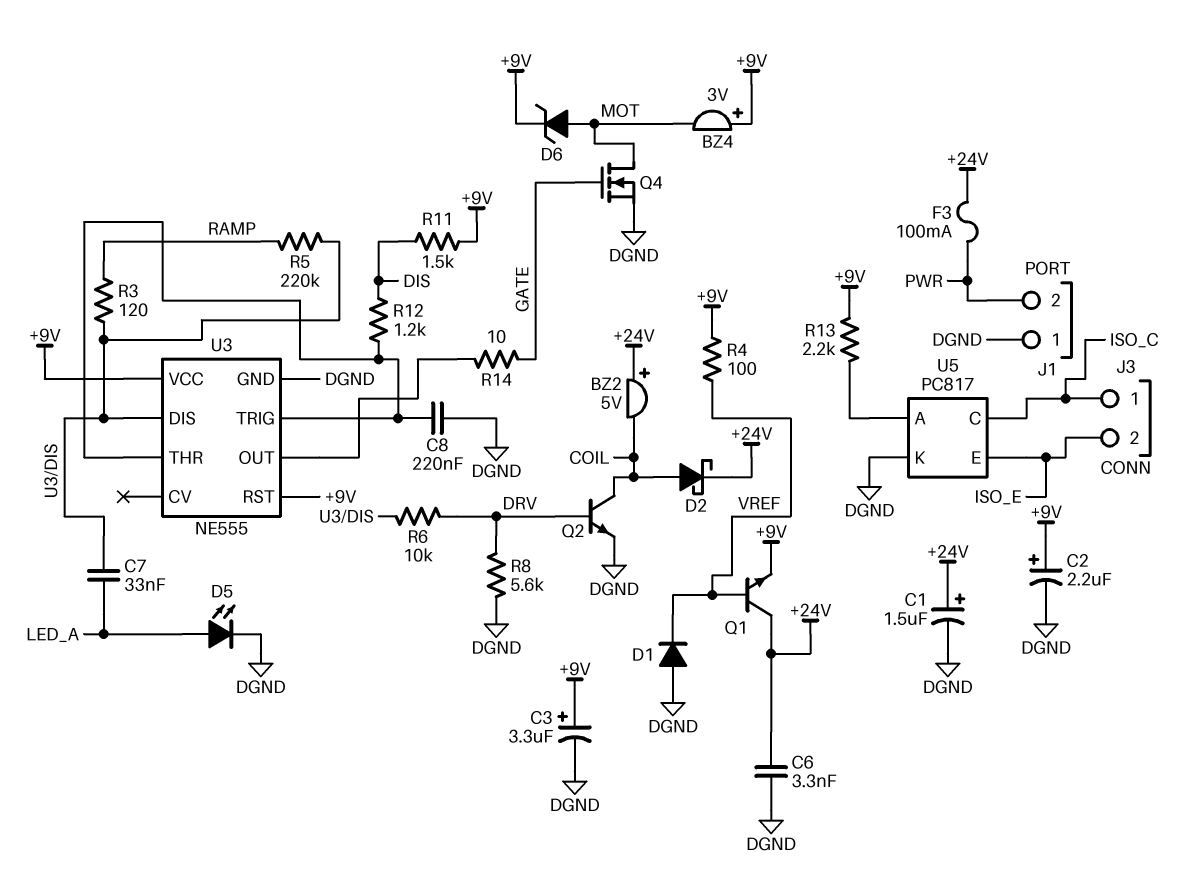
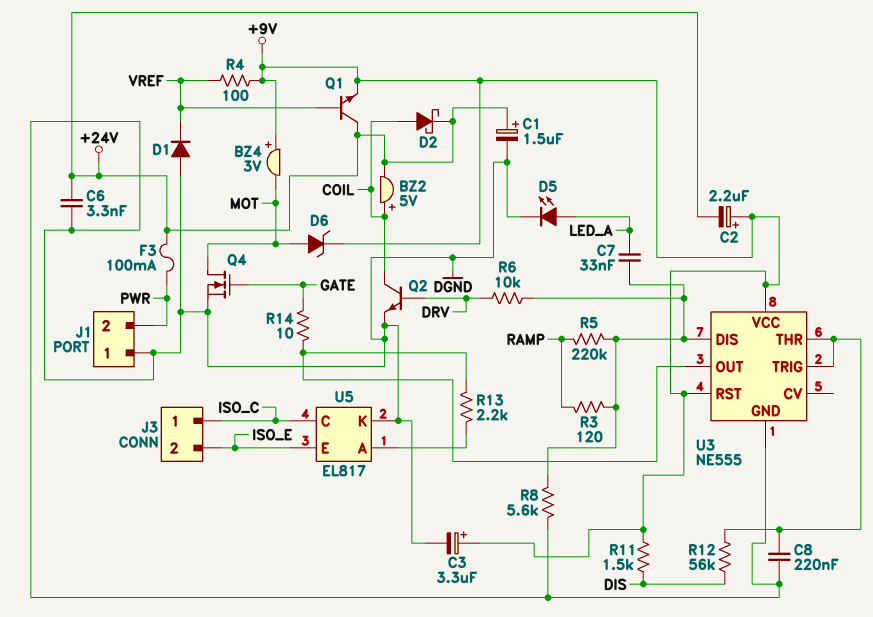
BZ2: buzzer 5V (plus +24V, minus COIL) -> buzzer 5V (plus COIL, minus +24V)
C2: 2.2uF (plus +9V, minus DGND) -> 2.2uF (plus +9V, minus +24V)
R8: 5.6k (DGND, DRV) -> 5.6k (DGND, U3/DIS)
R12: 1.2k (DIS, U3/THR) -> 56k (DIS, U3/THR)
R13: 2.2k (+9V, U5/A) -> 2.2k (U3/OUT, U5/A)
U5: PC817 -> EL817

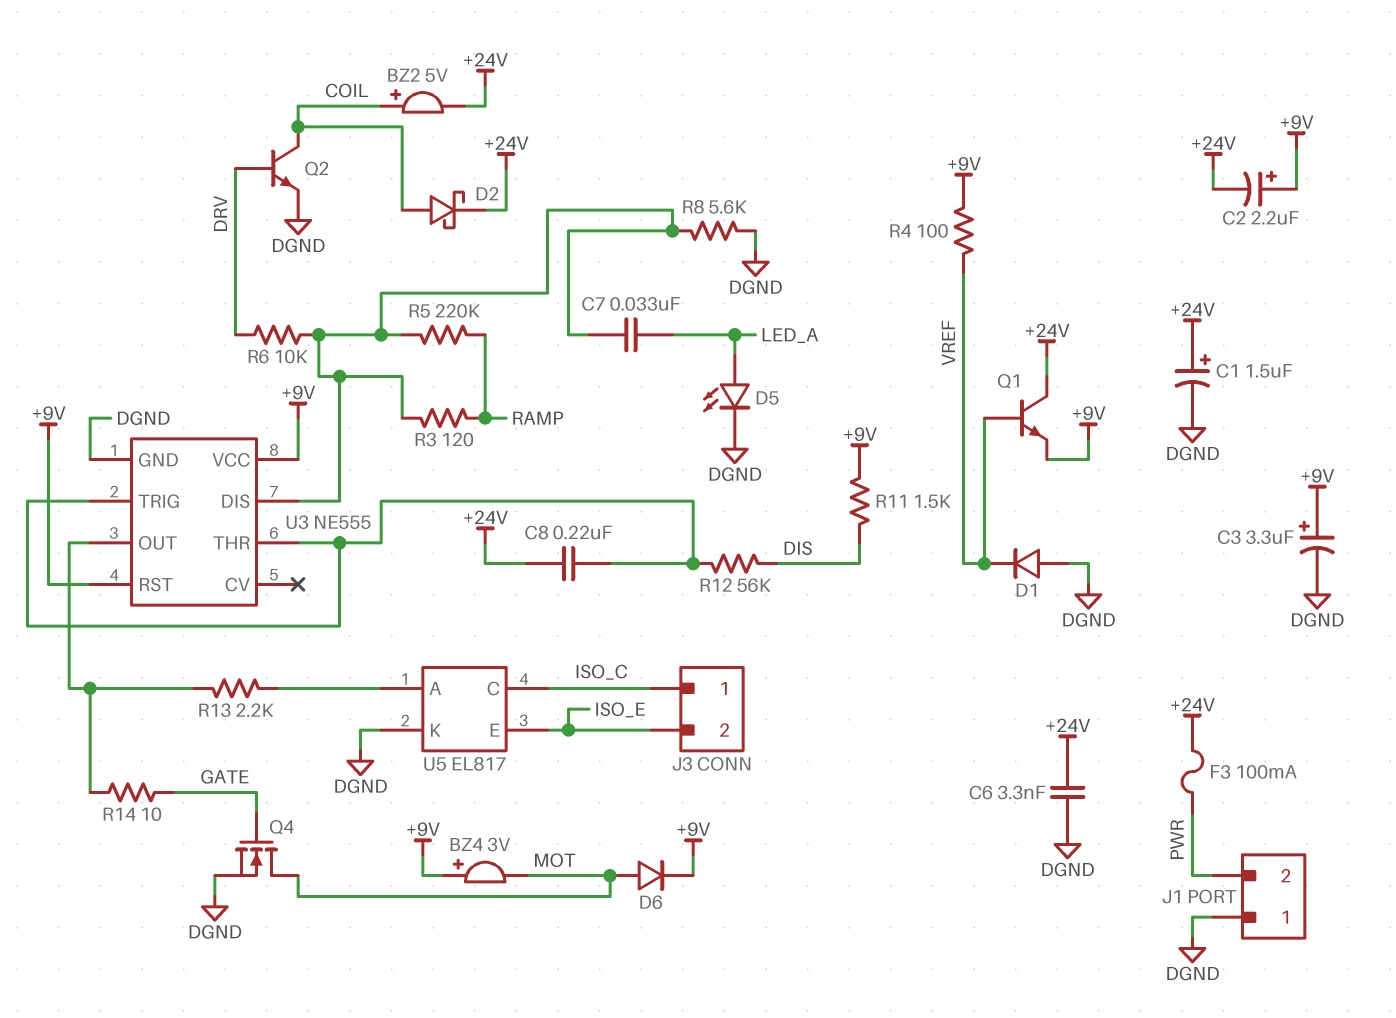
C8: 220nF (DGND, U3/THR) -> 220nF (+24V, U3/THR)
D6: zener (A MOT, K +9V) -> diode (A MOT, K +9V)

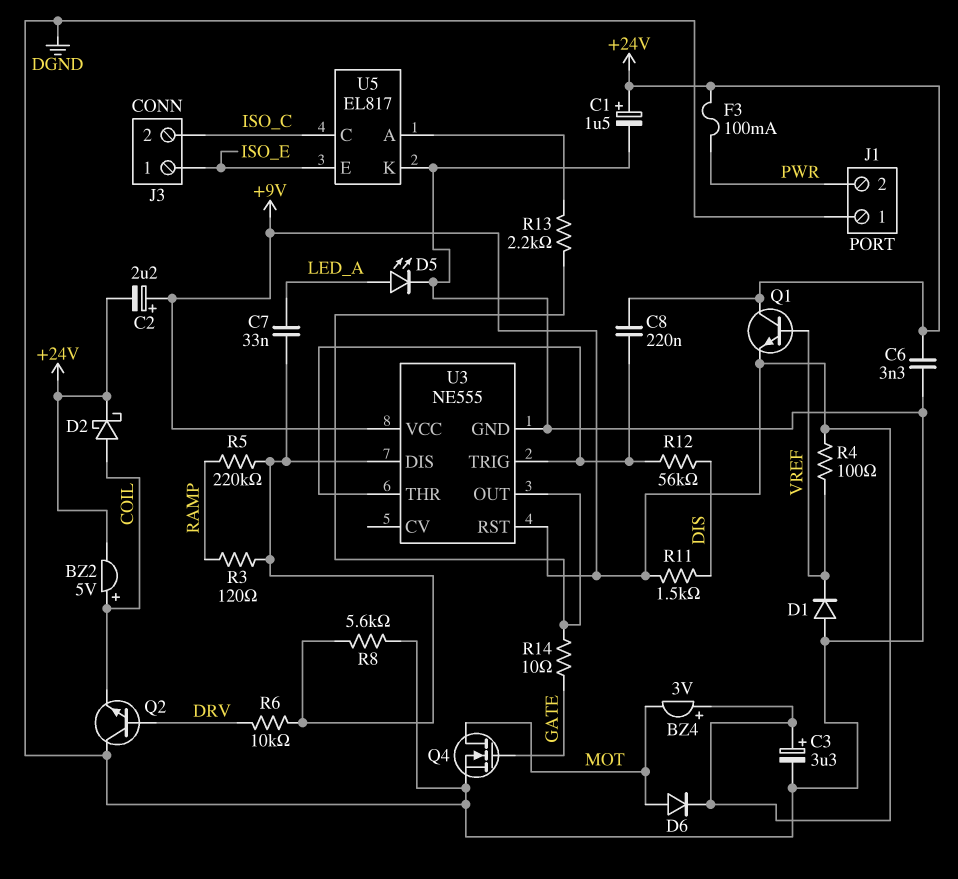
J3 pin 1: ISO_C -> ISO_E
J3 pin 2: ISO_E -> ISO_C
Q2: NPN (B DRV, C COIL, E DGND) -> NPN (B DRV, C DGND, E COIL)

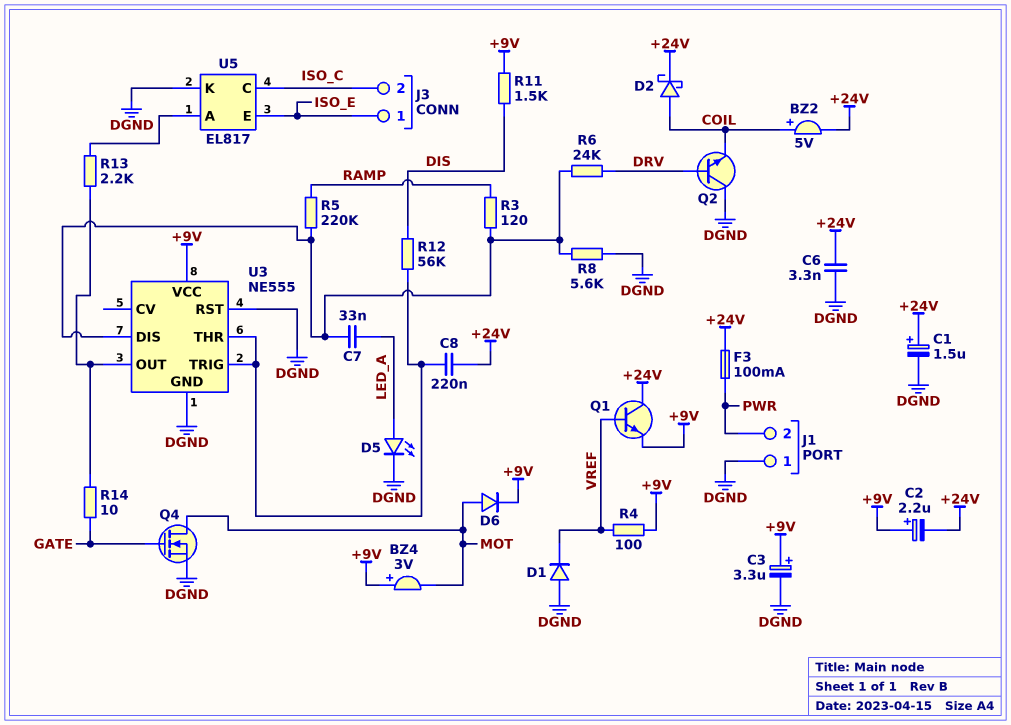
R6: 10k (DRV, U3/DIS) -> 24k (DRV, U3/DIS)
U3 pin RST: +9V -> DGND

